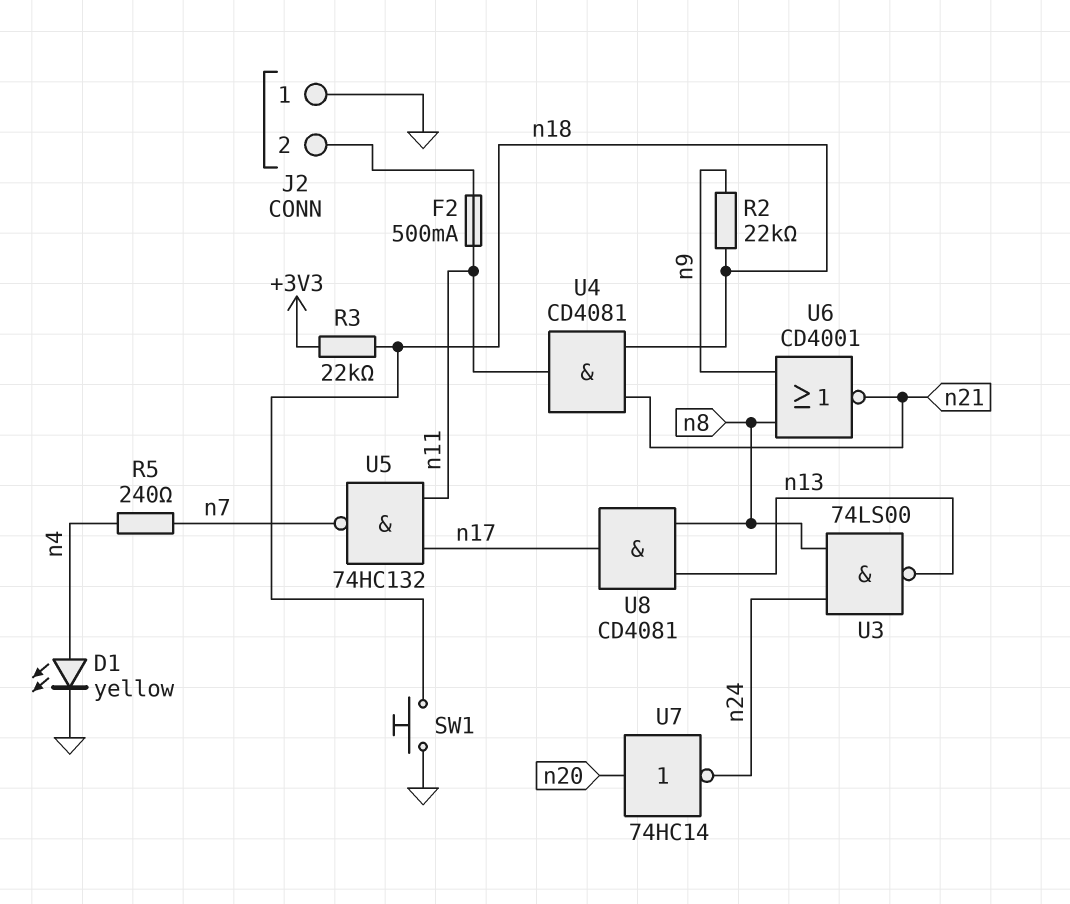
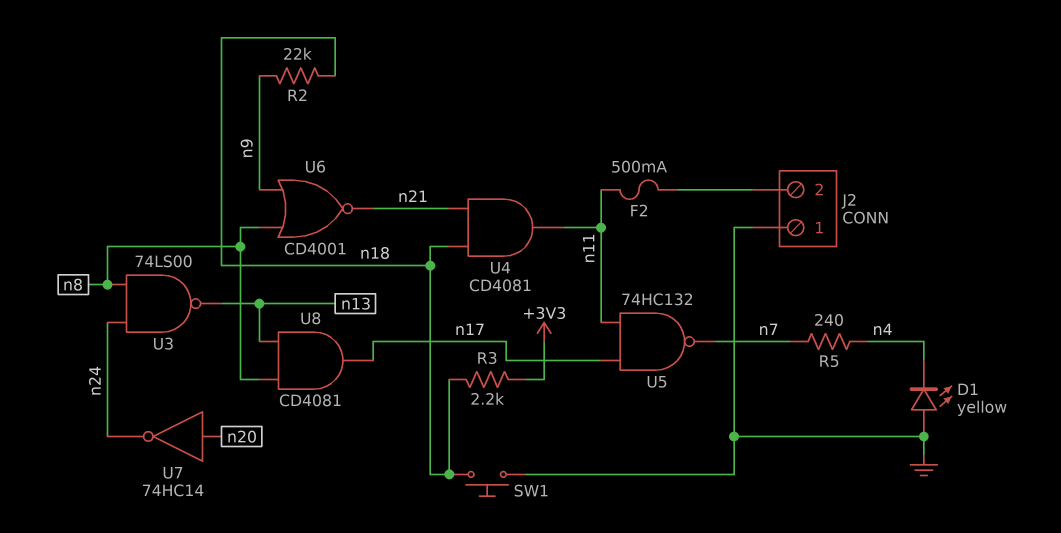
D1: LED yellow (A n4, K GND) -> LED yellow (A GND, K n4)
R3: 22k (+3V3, n18) -> 2.2k (+3V3, n18)

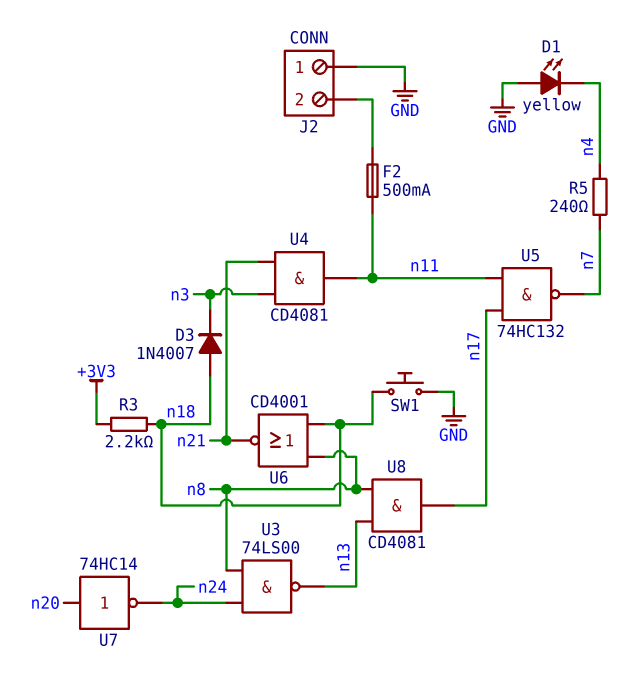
D3: none -> diode 1N4007 (A n18, K n3)
R2: 22k (n9, n18) -> none
U4: AND CD4081 (in n18, in n21, out n11) -> AND CD4081 (in n3, in n21, out n11)
U6: NOR CD4001 (in n8, in n9, out n21) -> NOR CD4001 (in n8, in n18, out n21)

